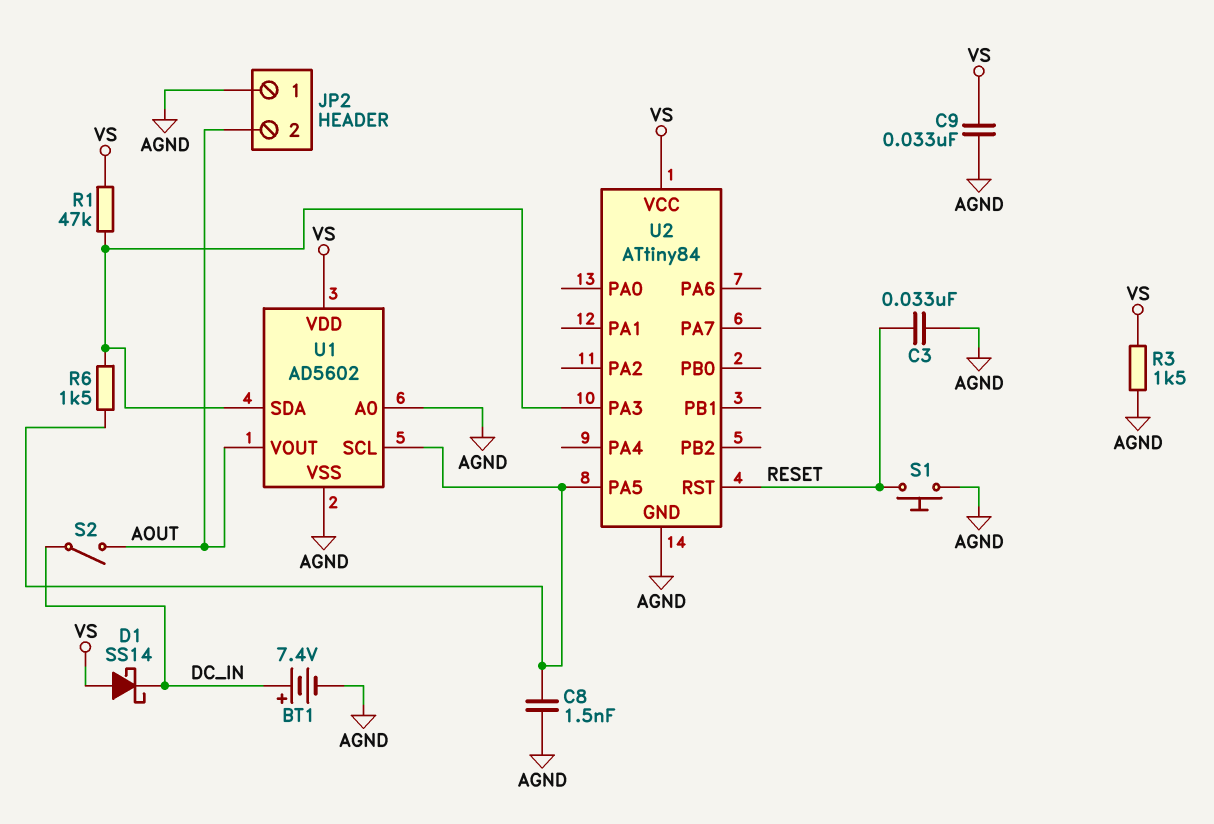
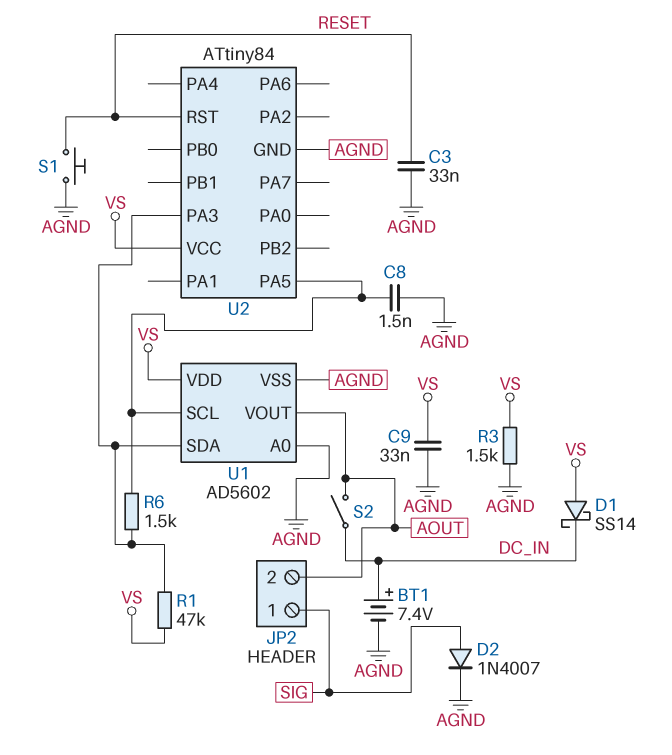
D2: none -> diode 1N4007 (A SIG, K AGND)
JP2 pin 1: AGND -> SIG

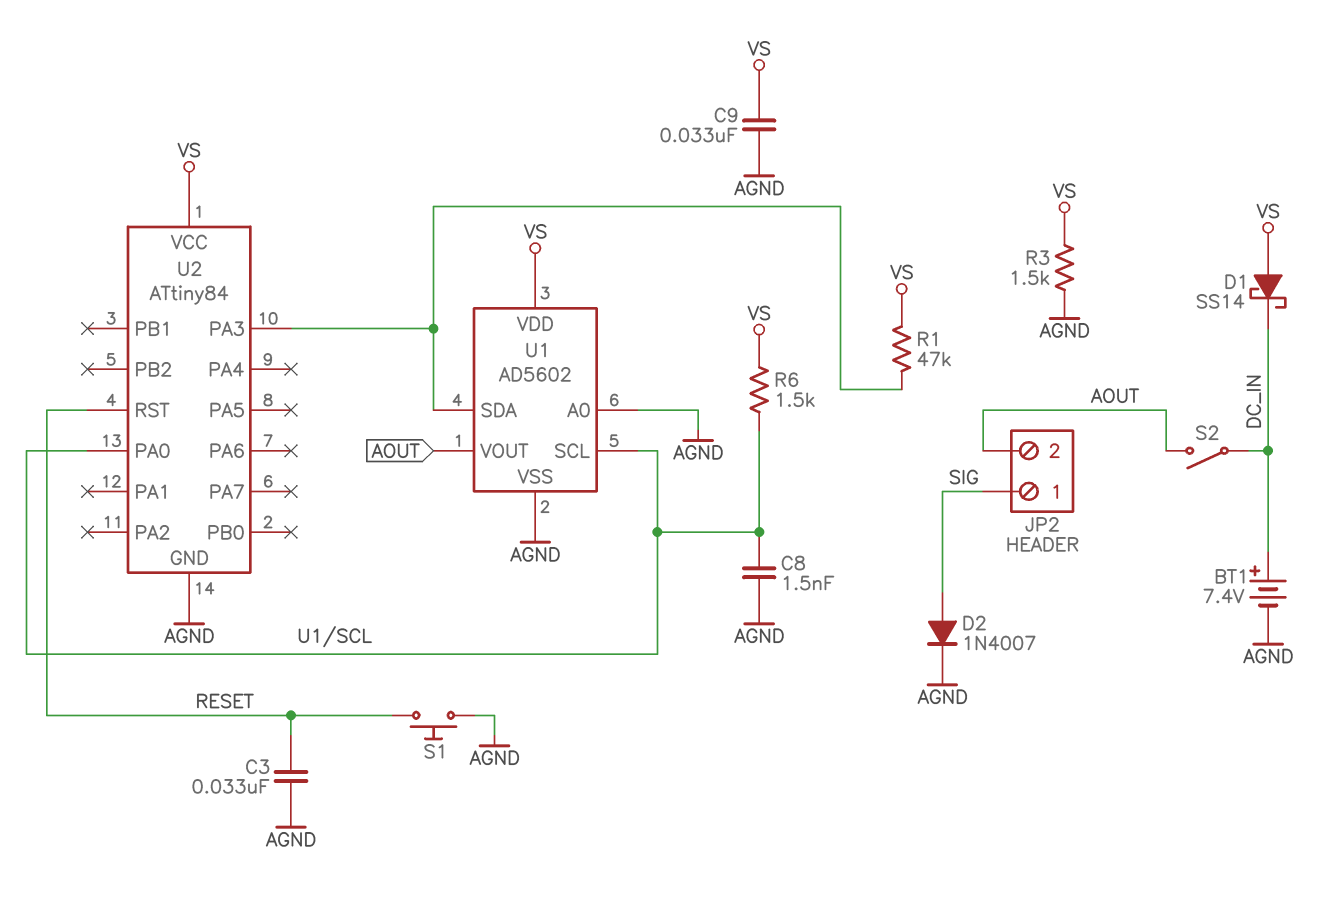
R6: 1.5k (U1/SCL, U1/SDA) -> 1.5k (U1/SCL, VS)
U2 pin PA0: none -> U1/SCL
U2 pin PA5: U1/SCL -> none

